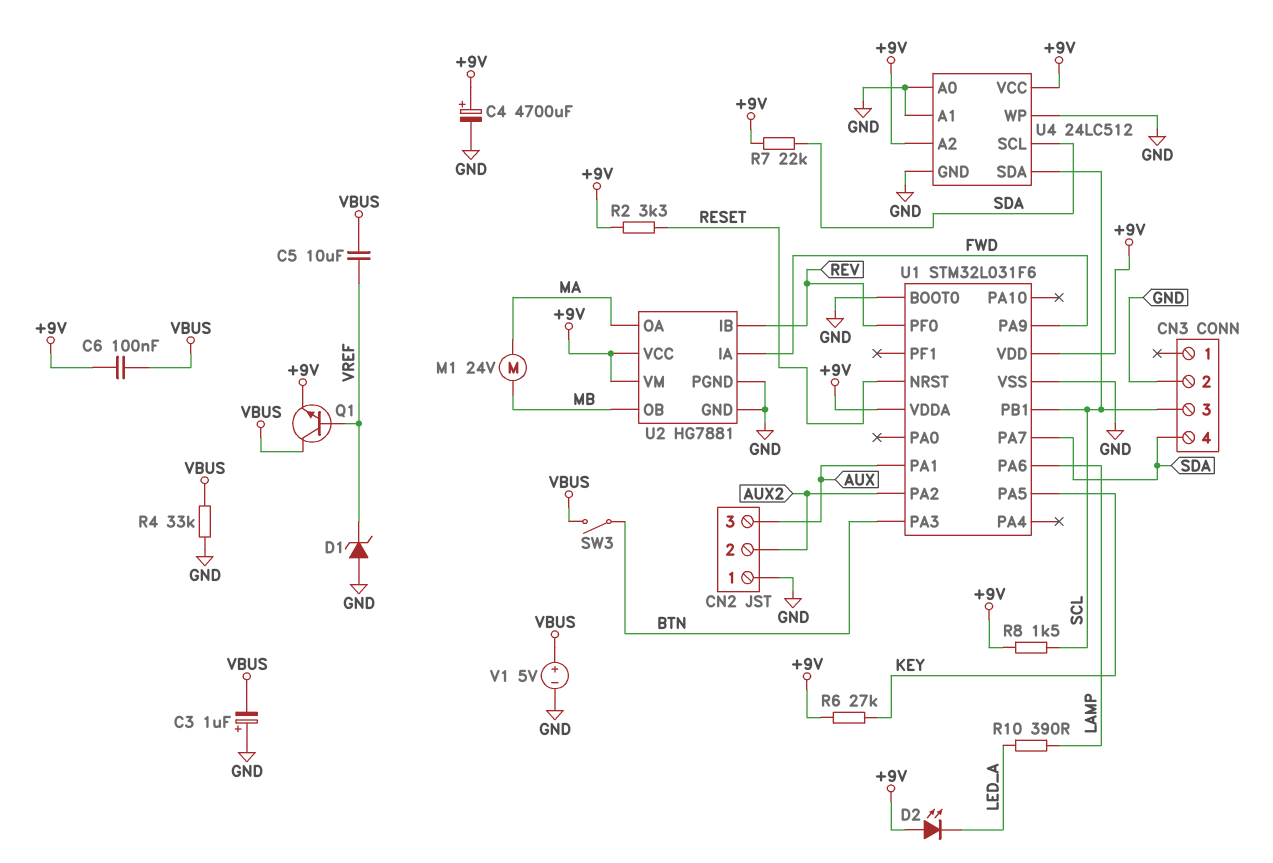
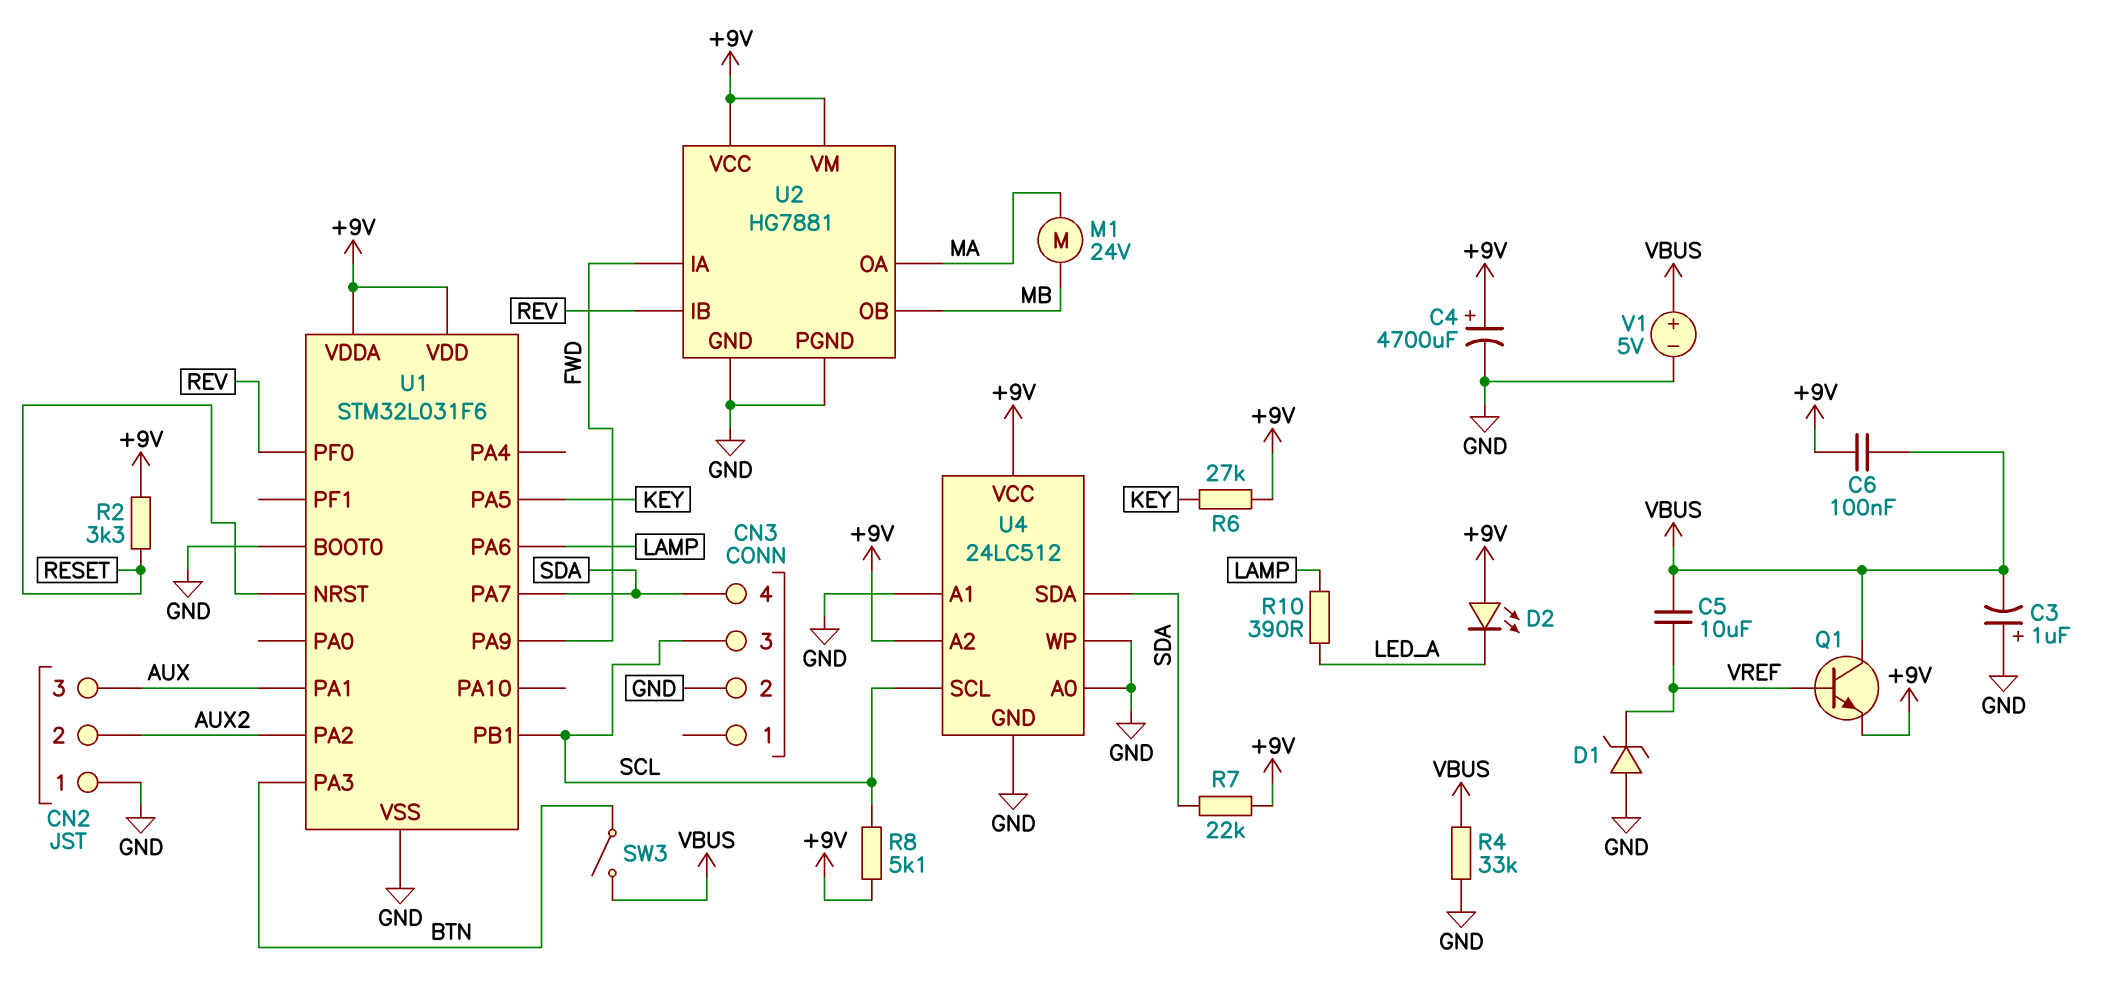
R8: 1.5k (+9V, SCL) -> 5.1k (+9V, SCL)
U4 pin SCL: SDA -> SCL
U4 pin SDA: SCL -> SDA

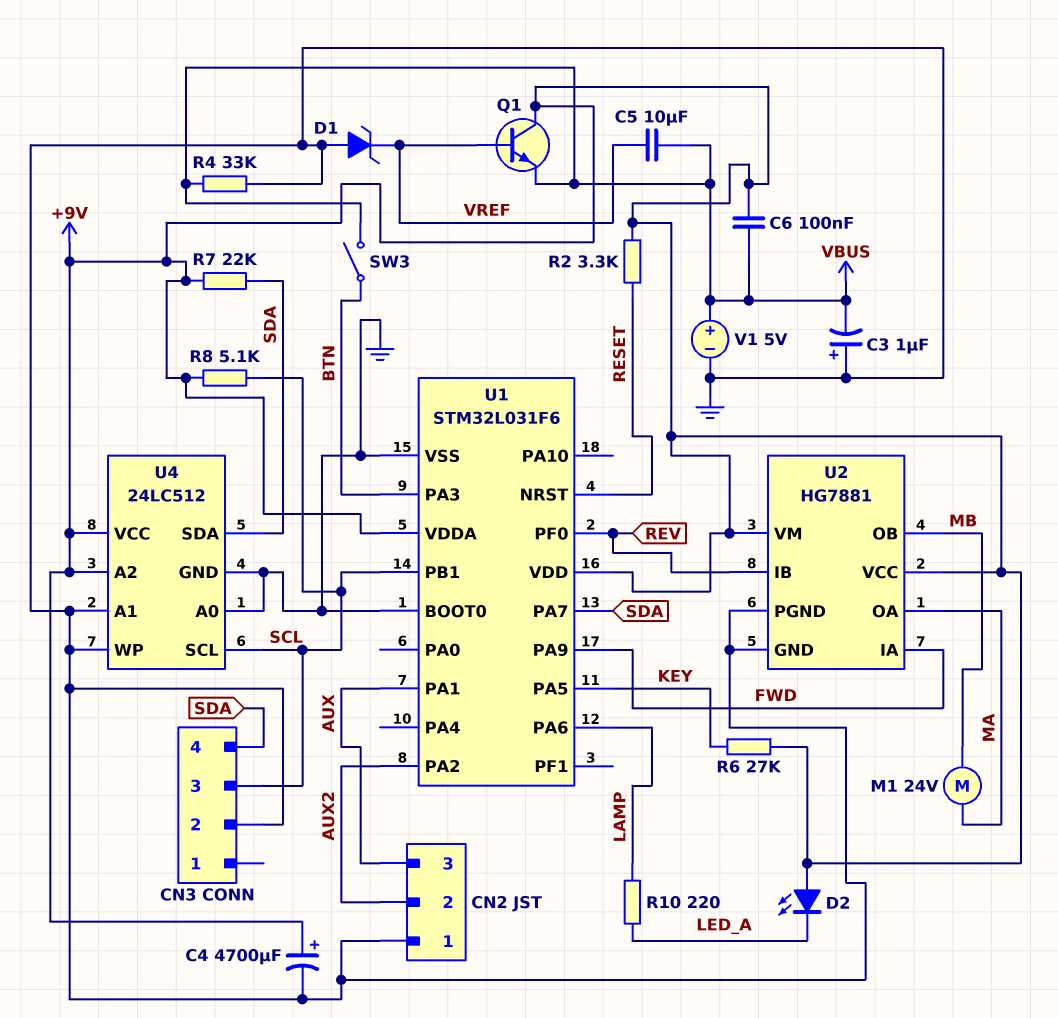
Q1: NPN (B VREF, C VBUS, E +9V) -> NPN (B VREF, C +9V, E VBUS)
R10: 390 (LAMP, LED_A) -> 220 (LAMP, LED_A)

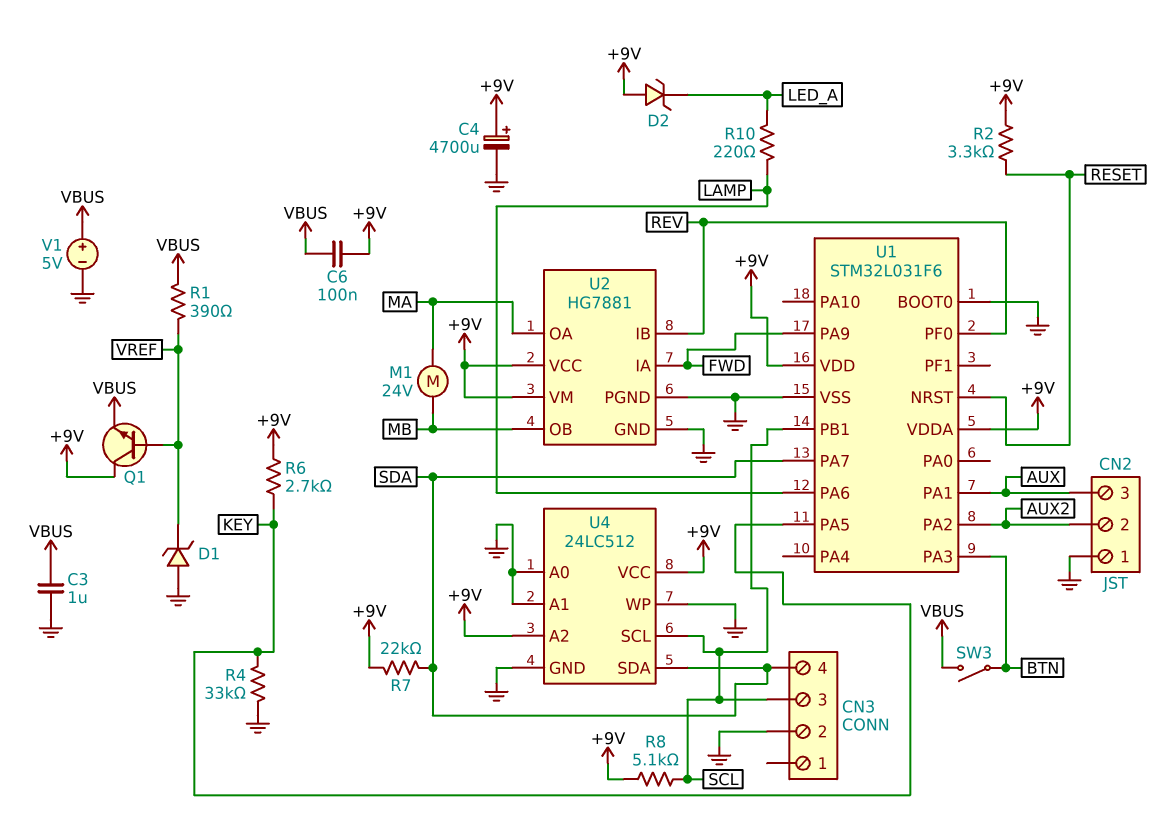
C3: 1uF (plus GND, minus VBUS) -> 1uF (GND, VBUS)
C5: 10uF (VBUS, VREF) -> none
D2: LED (A +9V, K LED_A) -> zener (A +9V, K LED_A)
R1: none -> 390 (VBUS, VREF)
R4: 33k (GND, VBUS) -> 33k (GND, KEY)
R6: 27k (+9V, KEY) -> 2.7k (+9V, KEY)

